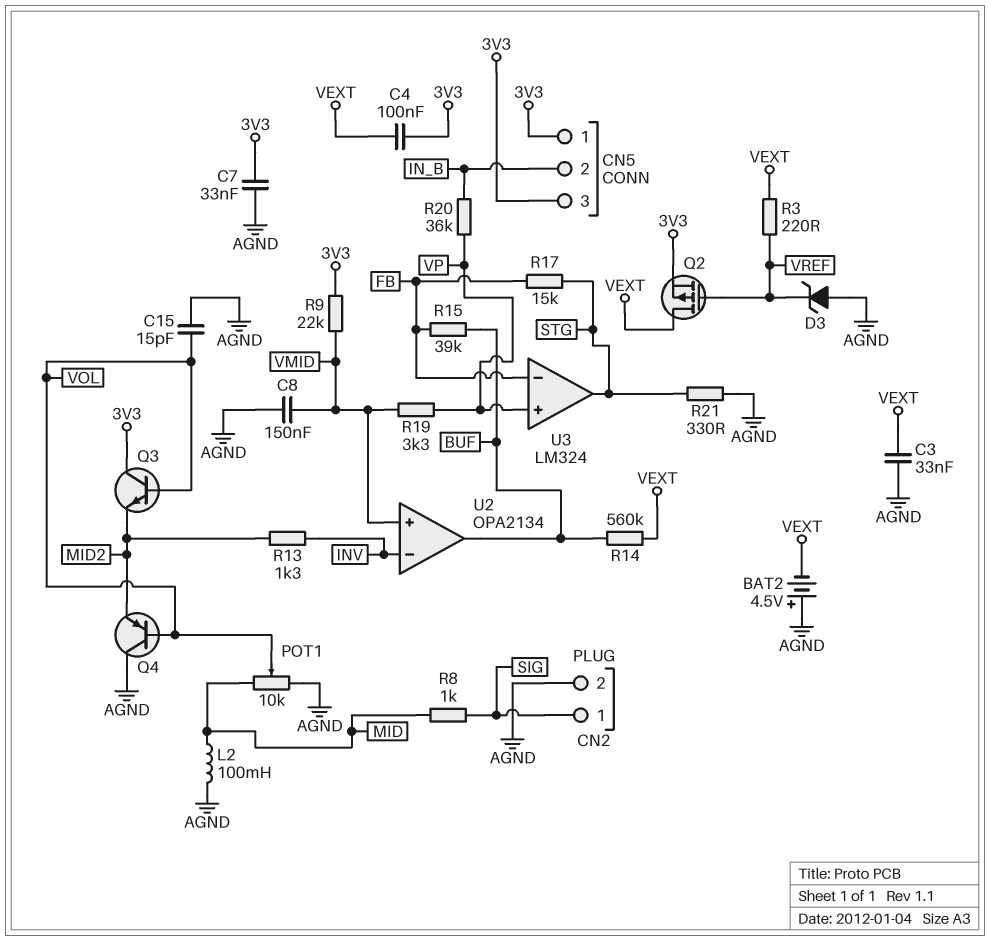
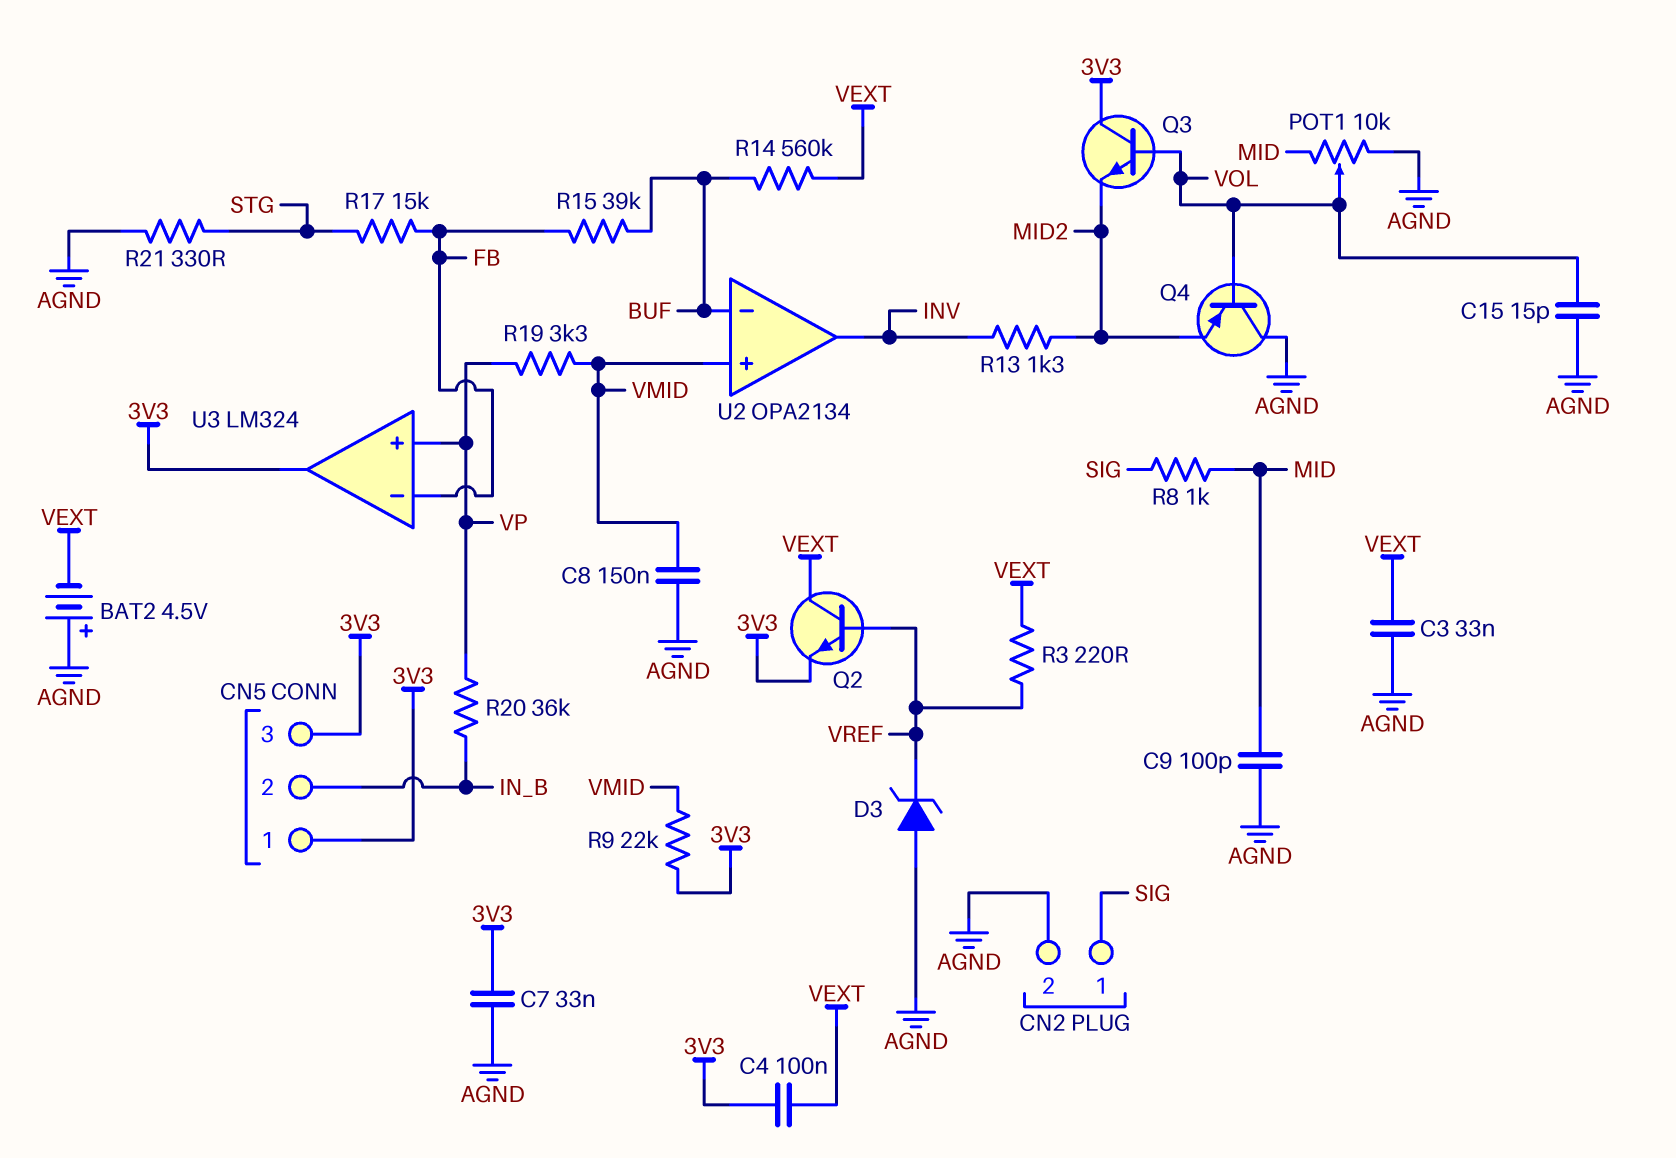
C9: none -> 100pF (AGND, MID)
L2: 100mH (AGND, MID) -> none
Q2: PMOS (G VREF, D VEXT, S 3V3) -> NPN (B VREF, C VEXT, E 3V3)
U2 pin in-: INV -> BUF
U2 pin out: BUF -> INV
U3 pin out: STG -> 3V3

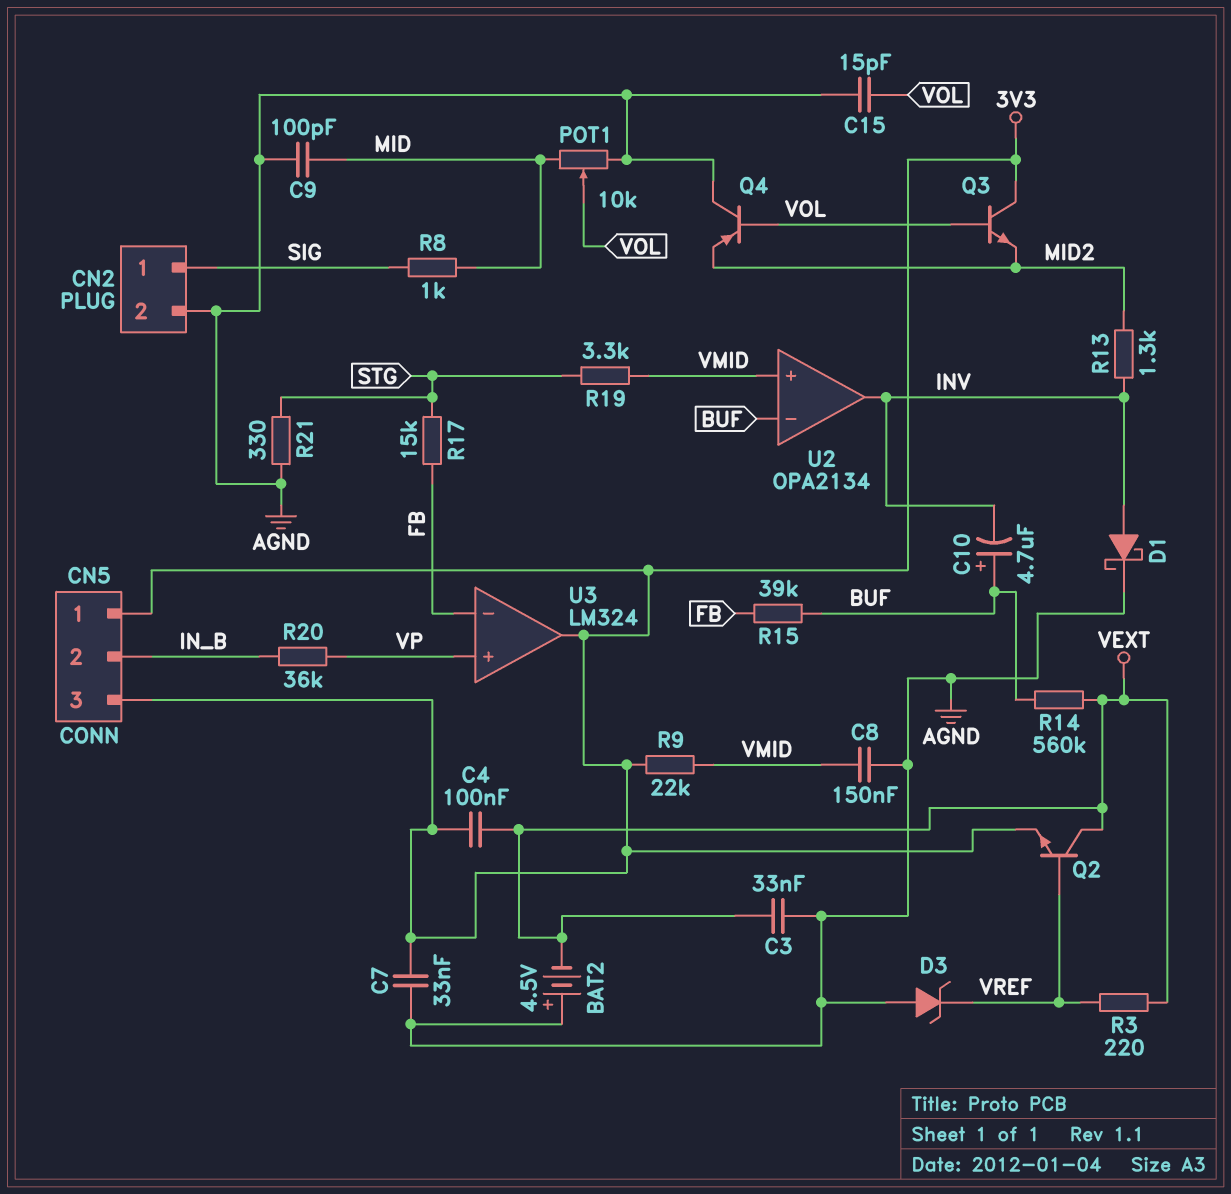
C10: none -> 4.7uF (plus BUF, minus INV)
D1: none -> schottky (A INV, K AGND)
R19: 3.3k (VMID, VP) -> 3.3k (STG, VMID)

